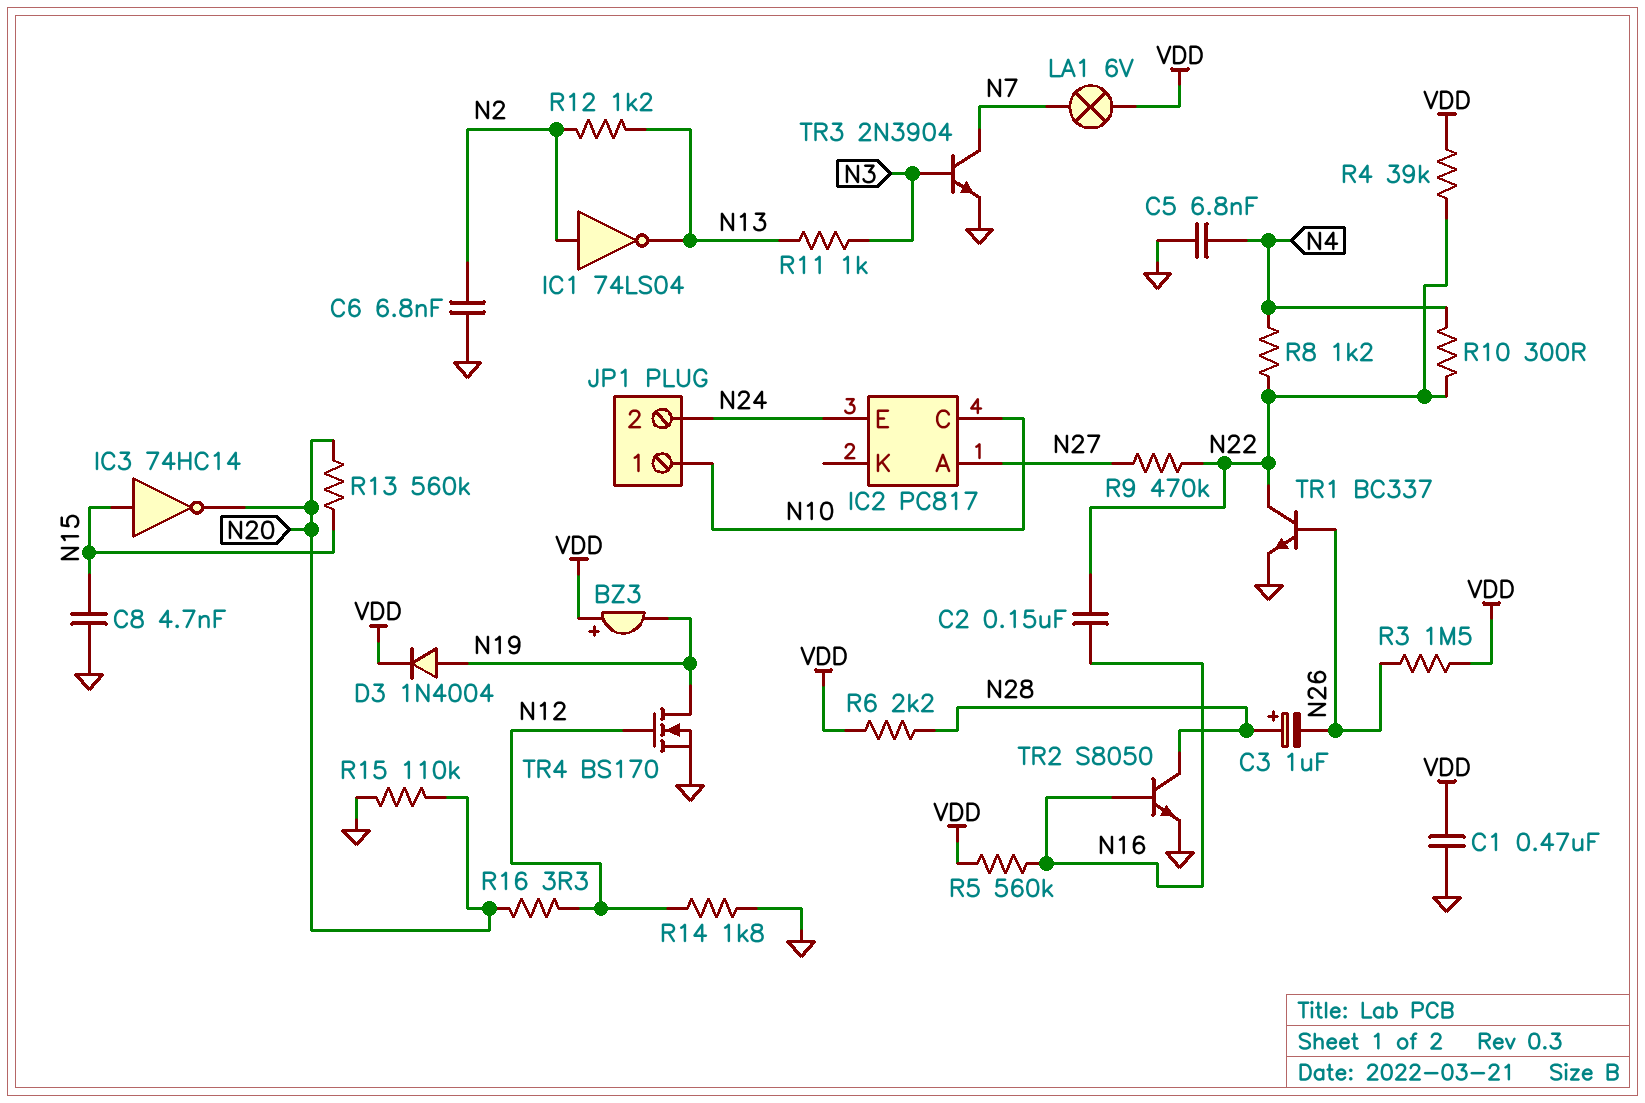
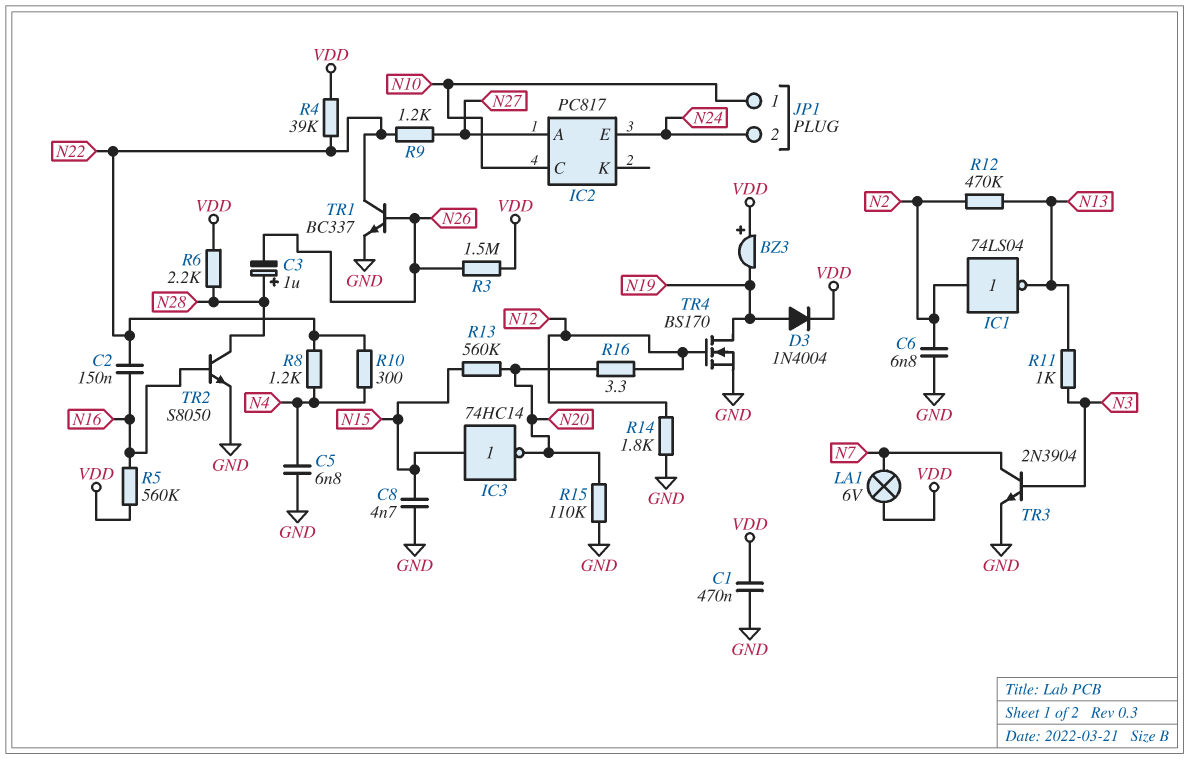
R9: 470k (N22, N27) -> 1.2k (N22, N27)
R12: 1.2k (N2, N13) -> 470k (N2, N13)

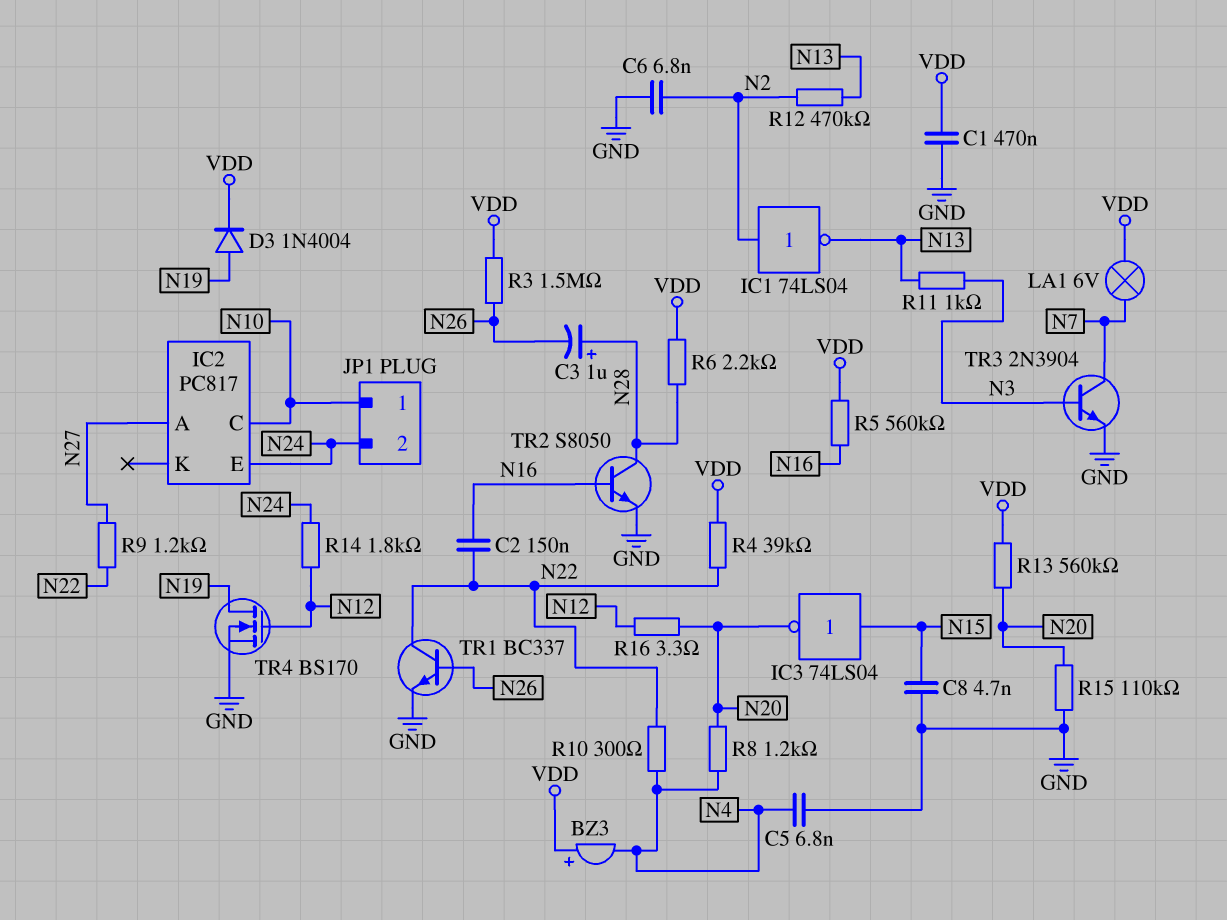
BZ3: buzzer (plus VDD, minus N19) -> buzzer (plus VDD, minus N4)
IC3: NOT 74HC14 (in N15, out N20) -> NOT 74LS04 (in N15, out N20)
R8: 1.2k (N4, N22) -> 1.2k (N4, N20)
R13: 560k (N15, N20) -> 560k (N20, VDD)
R14: 1.8k (GND, N12) -> 1.8k (N12, N24)

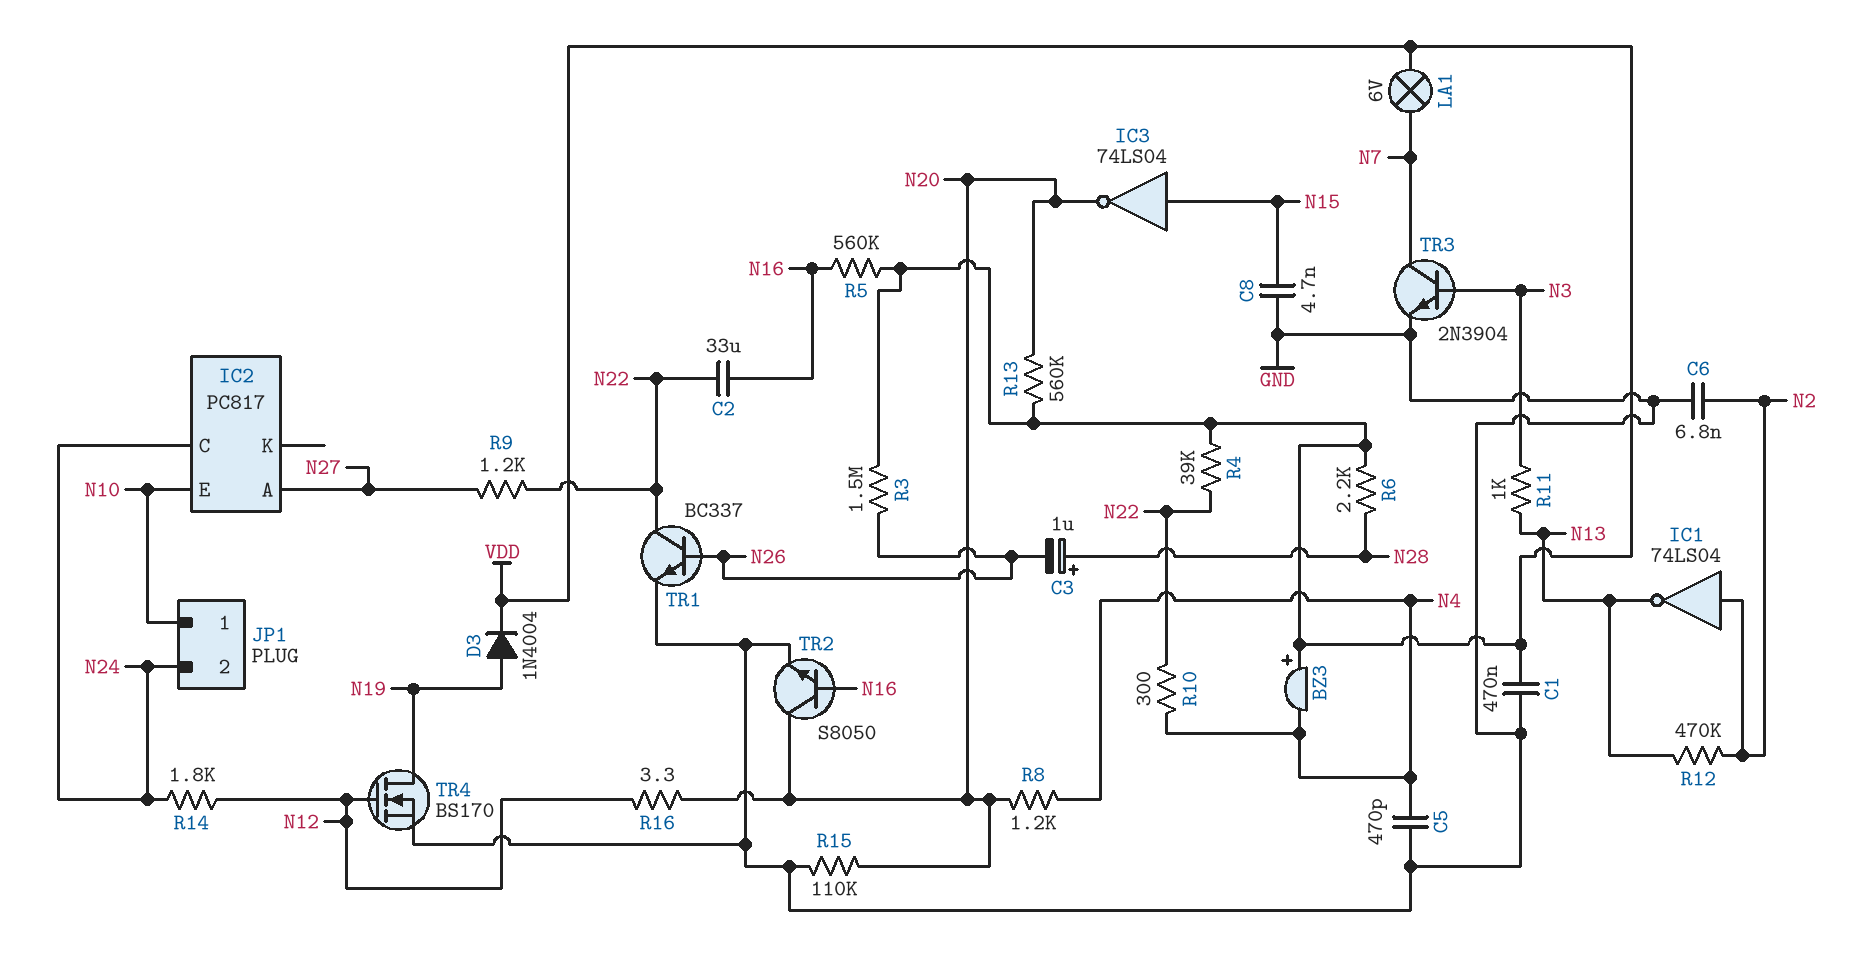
C2: 150nF (N16, N22) -> 33uF (N16, N22)
C5: 6.8nF (GND, N4) -> 470pF (GND, N4)
IC2 pin C: N10 -> N24
IC2 pin E: N24 -> N10
TR2: NPN S8050 (B N16, C N28, E GND) -> NPN S8050 (B N16, C N20, E GND)

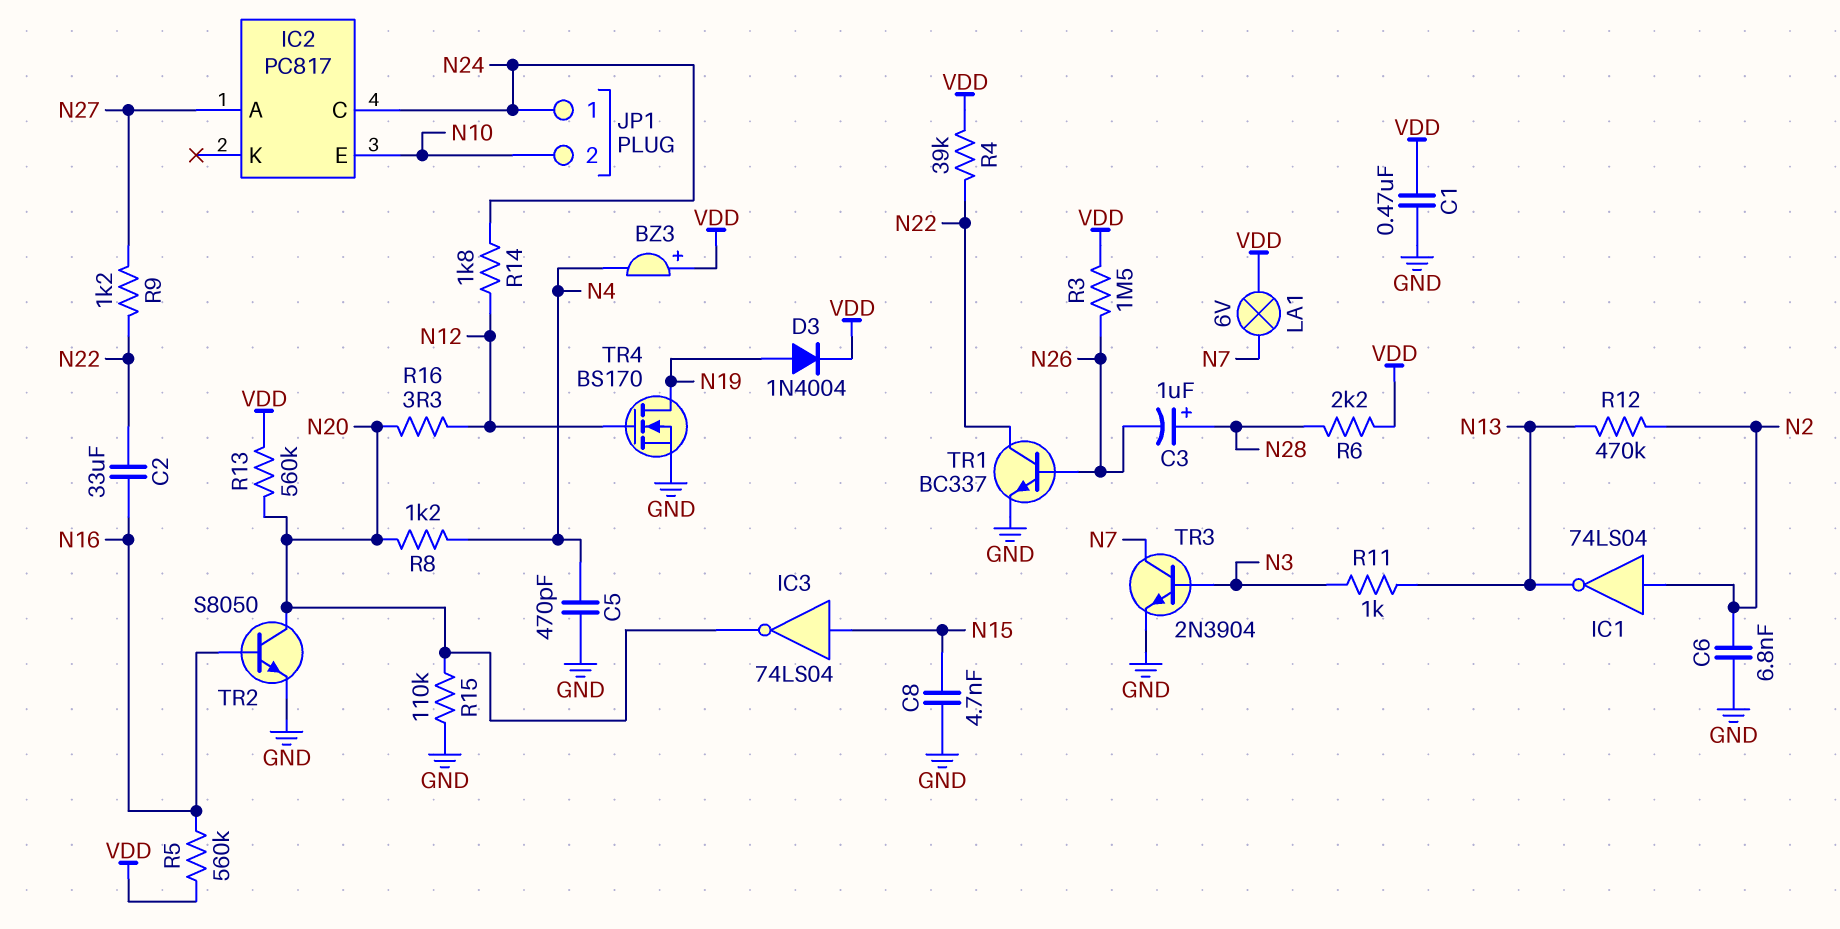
JP1 pin 1: N10 -> N24
JP1 pin 2: N24 -> N10
R10: 300 (N4, N22) -> none

